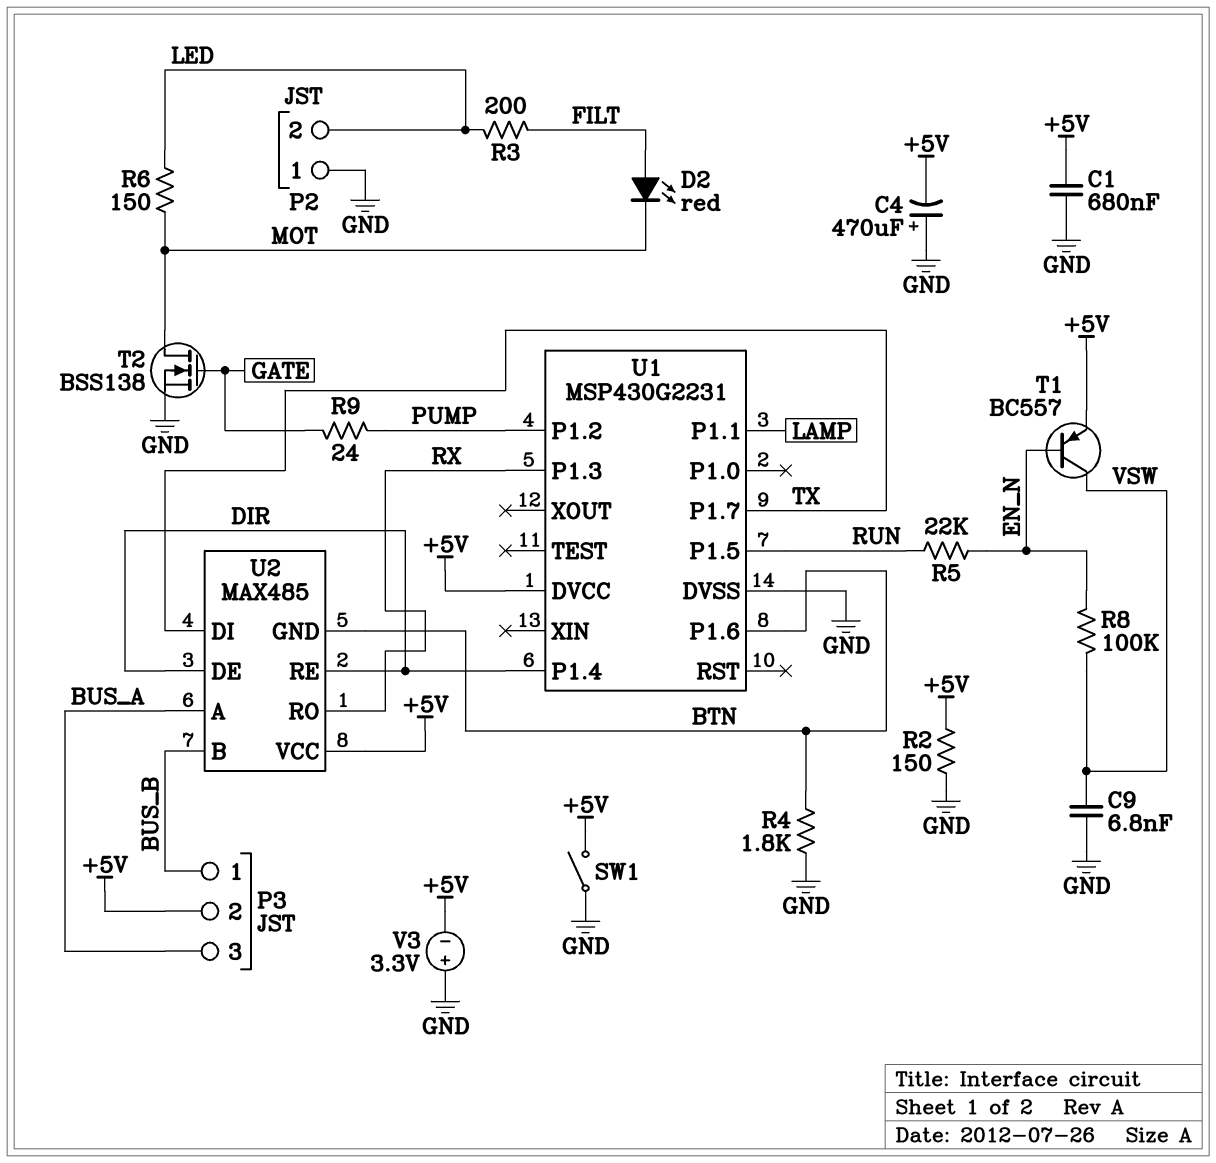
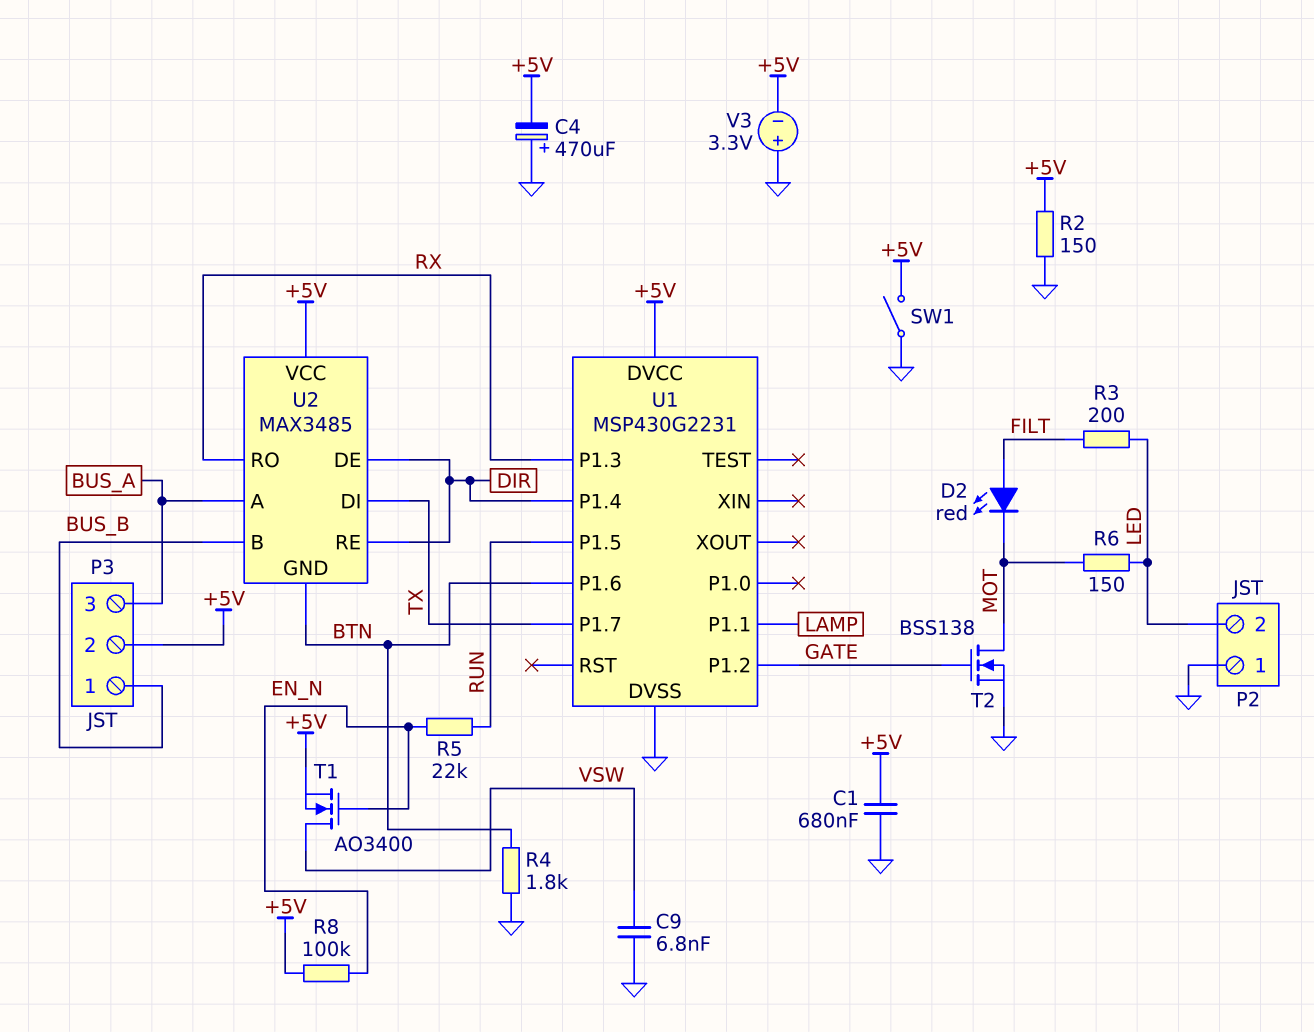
R8: 100k (EN_N, VSW) -> 100k (+5V, EN_N)
R9: 24 (GATE, PUMP) -> none
T1: PNP BC557 (B EN_N, C VSW, E +5V) -> NMOS AO3400 (G EN_N, D VSW, S +5V)
U1 pin P1.2: PUMP -> GATE
U2: MAX485 -> MAX3485

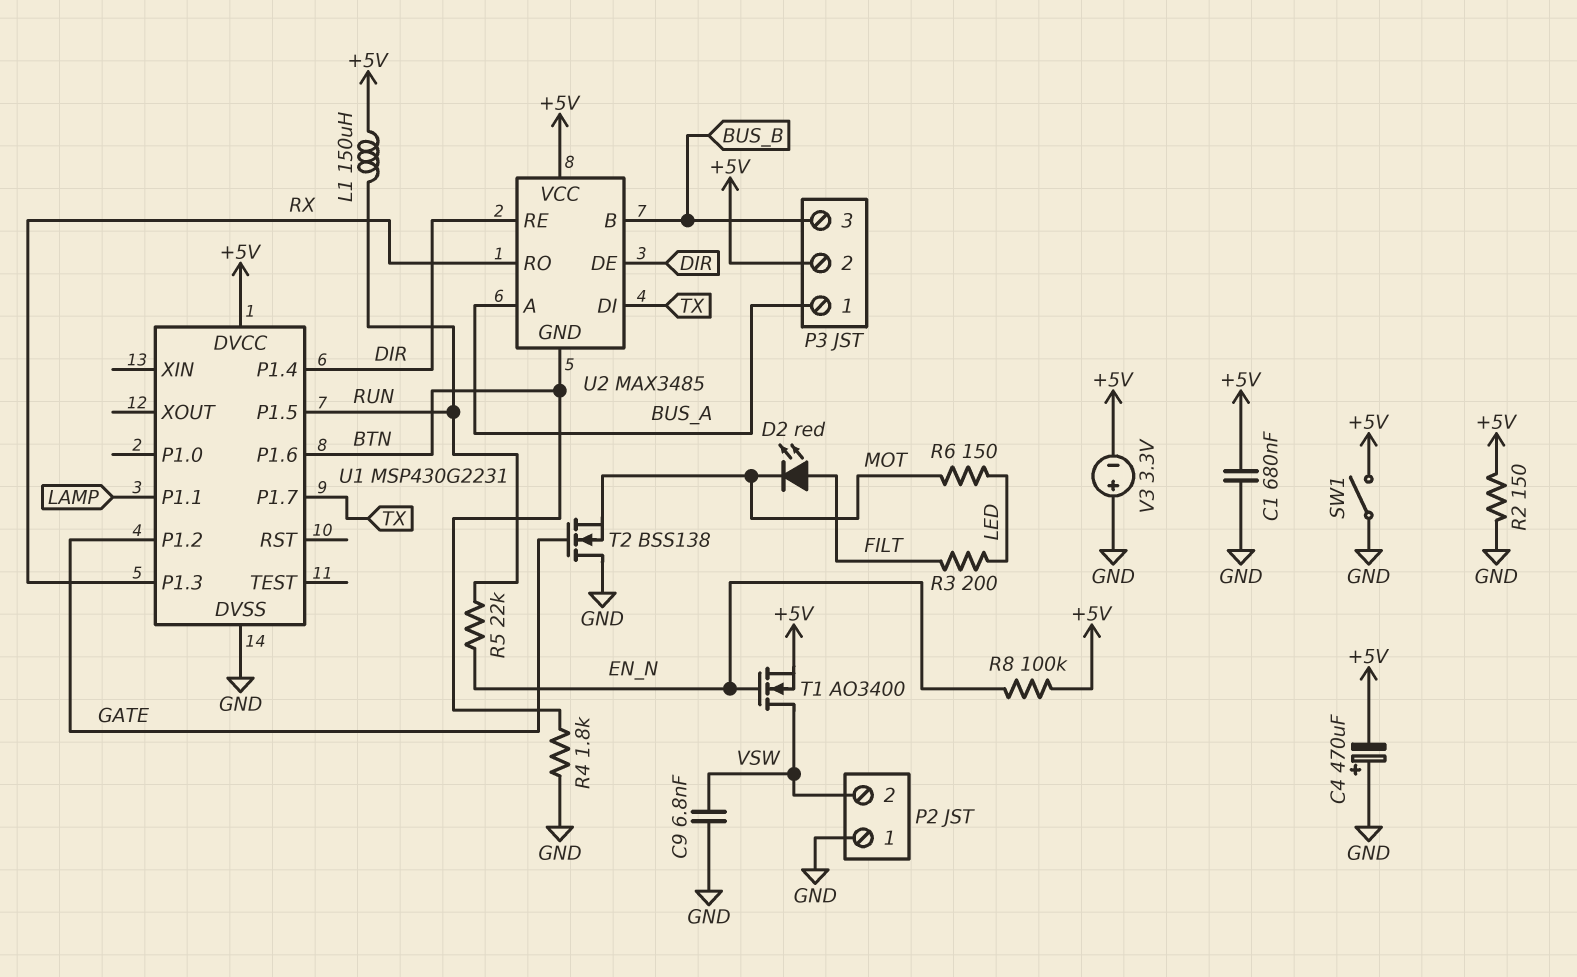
L1: none -> 150uH (+5V, RUN)
P2 pin 2: LED -> VSW
P3 pin 1: BUS_B -> BUS_A
P3 pin 3: BUS_A -> BUS_B
T2: NMOS BSS138 (G GATE, D MOT, S GND) -> NMOS BSS138 (G GATE, D GND, S MOT)

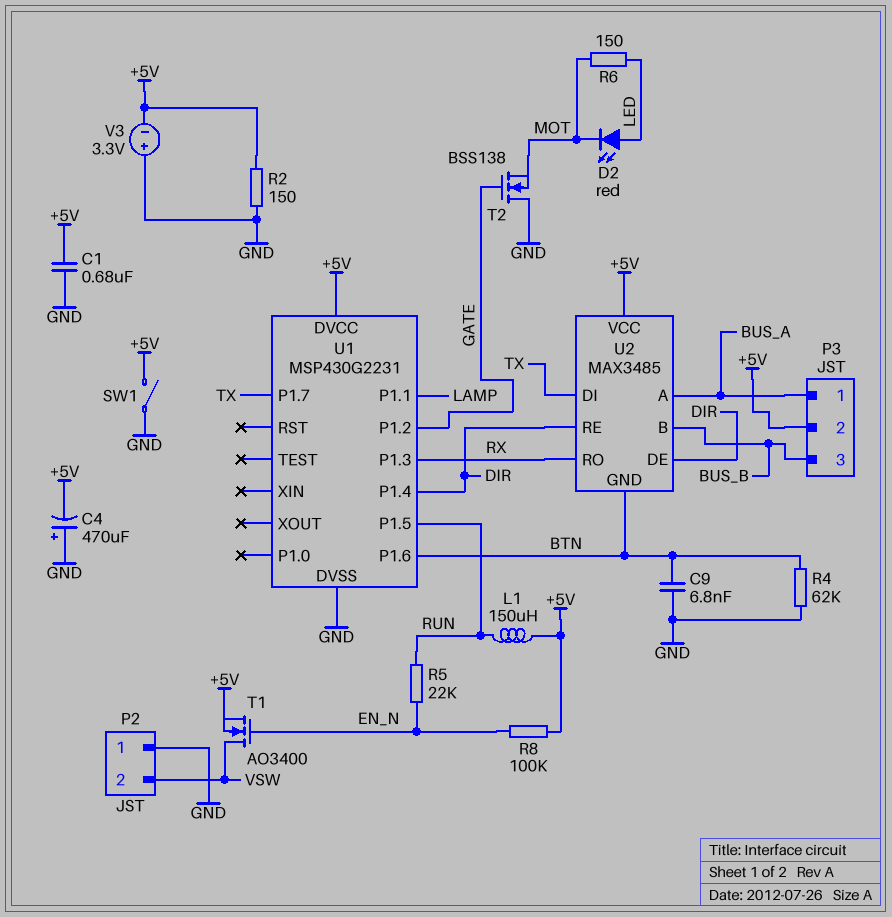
C9: 6.8nF (GND, VSW) -> 6.8nF (BTN, GND)
D2: LED red (A FILT, K MOT) -> LED red (A LED, K MOT)
R3: 200 (FILT, LED) -> none
R4: 1.8k (BTN, GND) -> 62k (BTN, GND)

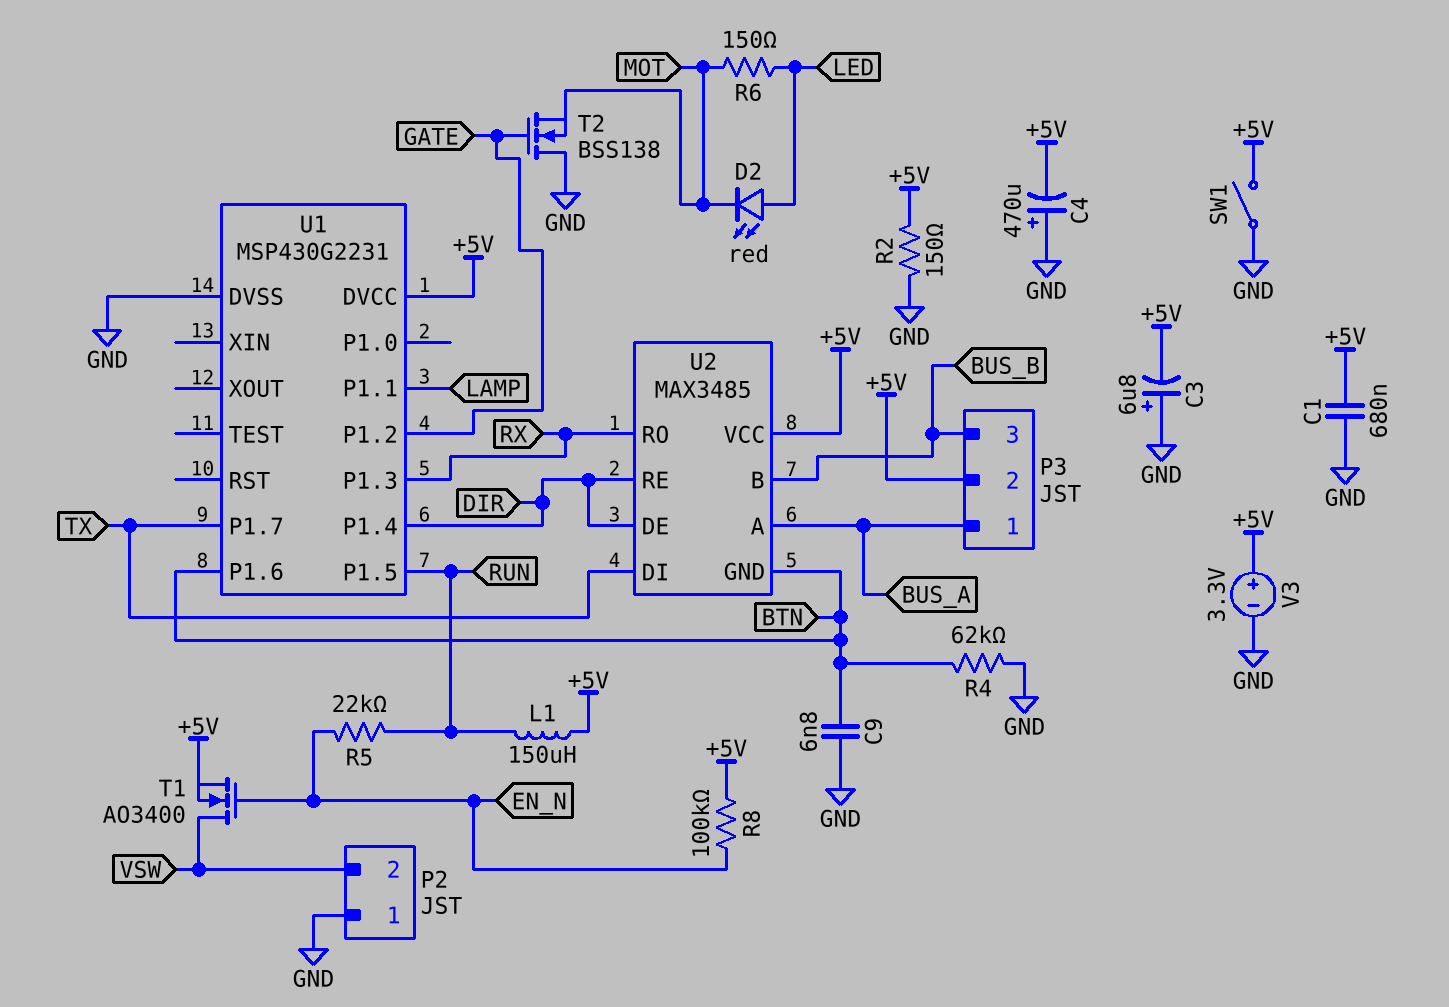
C3: none -> 6.8uF (plus GND, minus +5V)
V3: 3.3V (plus GND, minus +5V) -> 3.3V (plus +5V, minus GND)

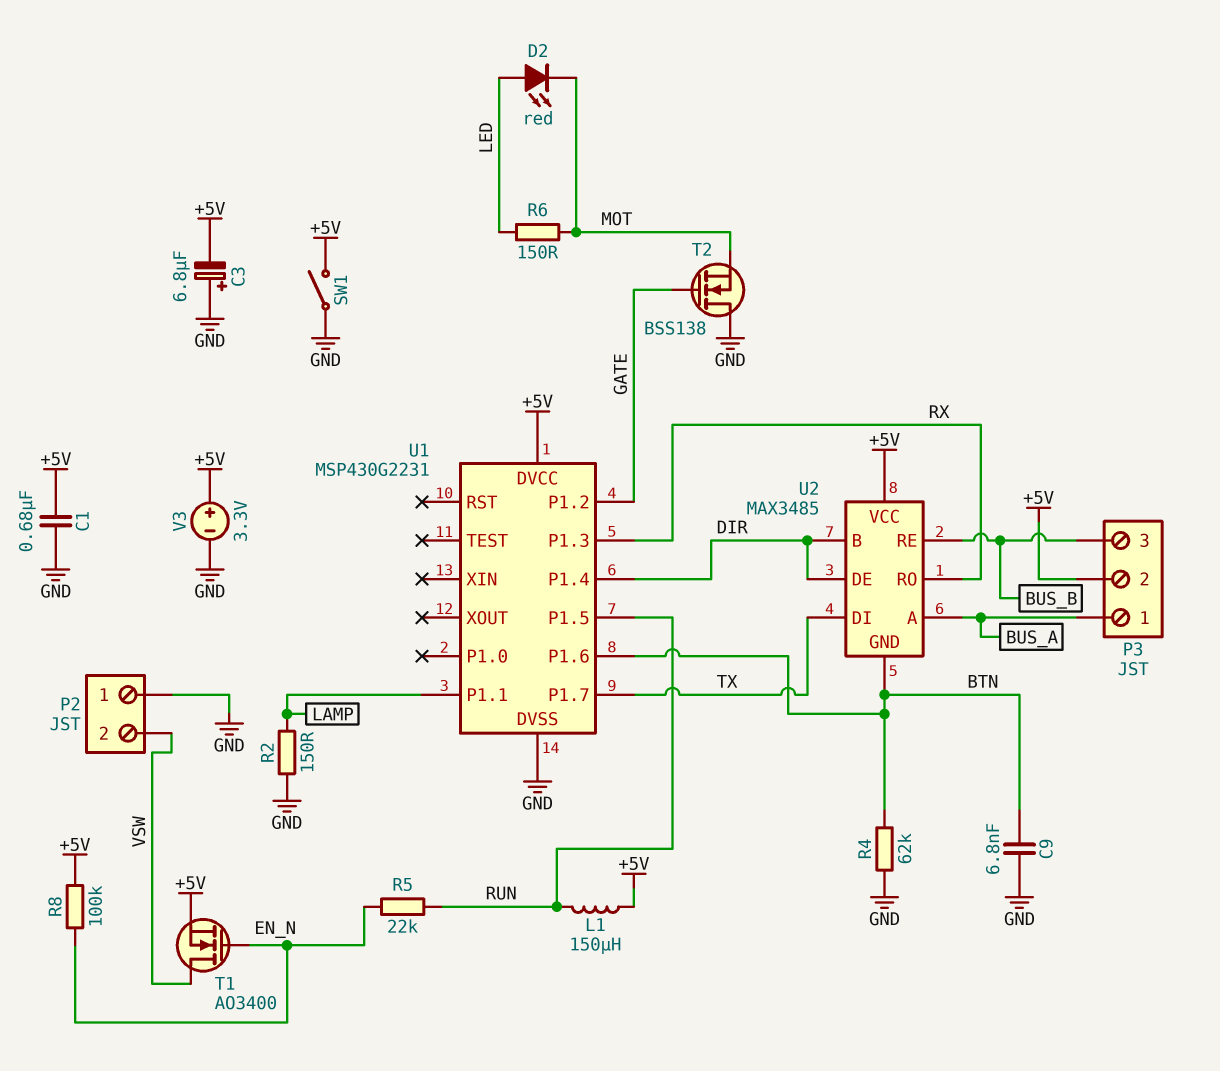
C4: 470uF (plus GND, minus +5V) -> none
R2: 150 (+5V, GND) -> 150 (GND, LAMP)
U2 pin B: BUS_B -> DIR
U2 pin RE: DIR -> BUS_B

